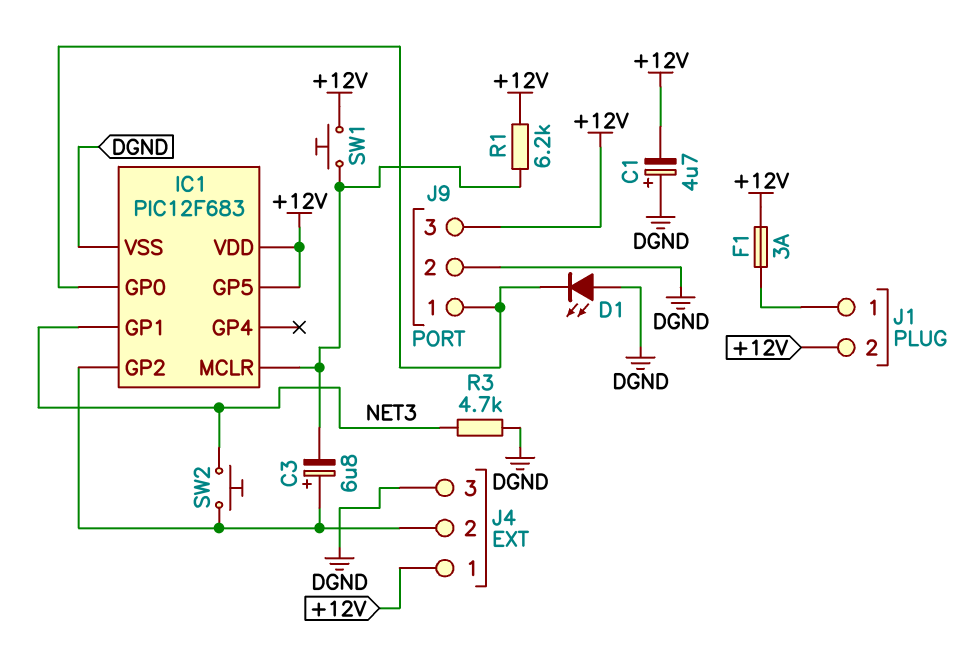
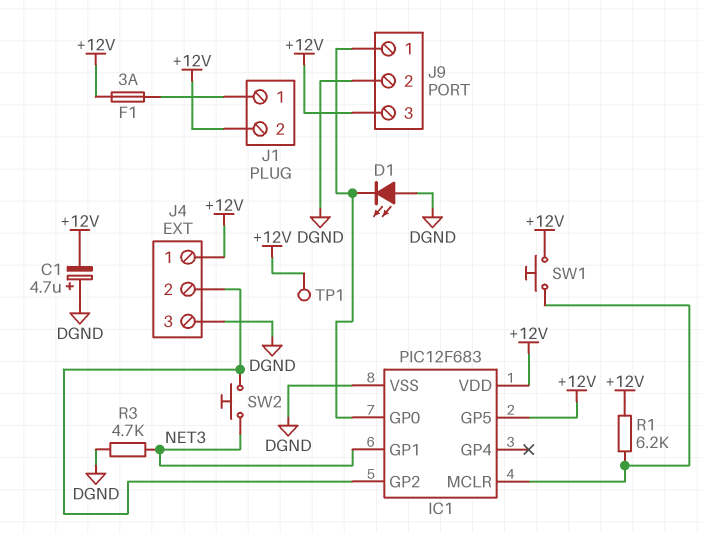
C3: 6.8uF (plus IC1/GP2, minus IC1/MCLR) -> none
TP1: none -> test point (+12V)

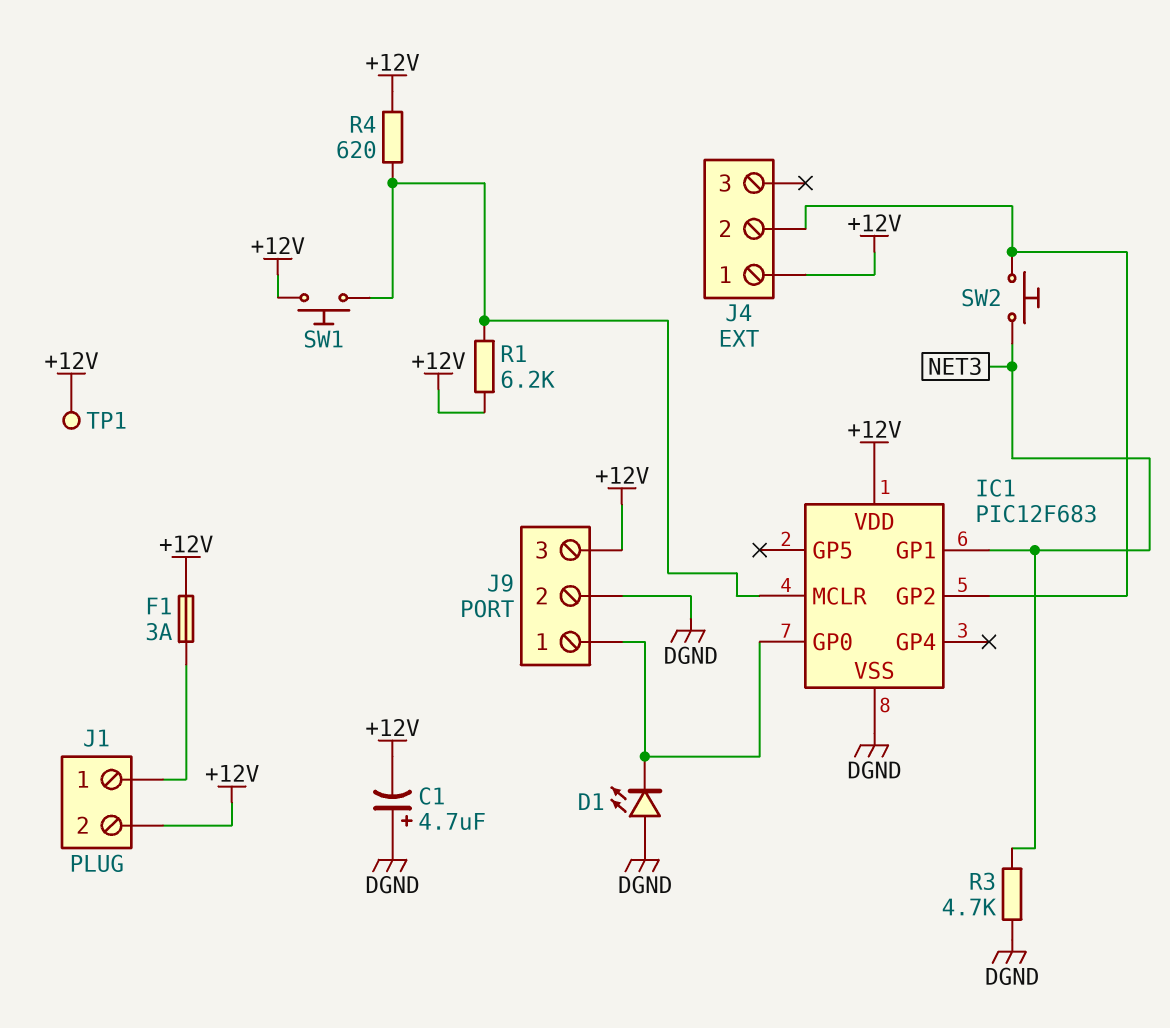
IC1 pin GP5: +12V -> none
J4 pin 3: DGND -> none
R4: none -> 620 (+12V, IC1/MCLR)

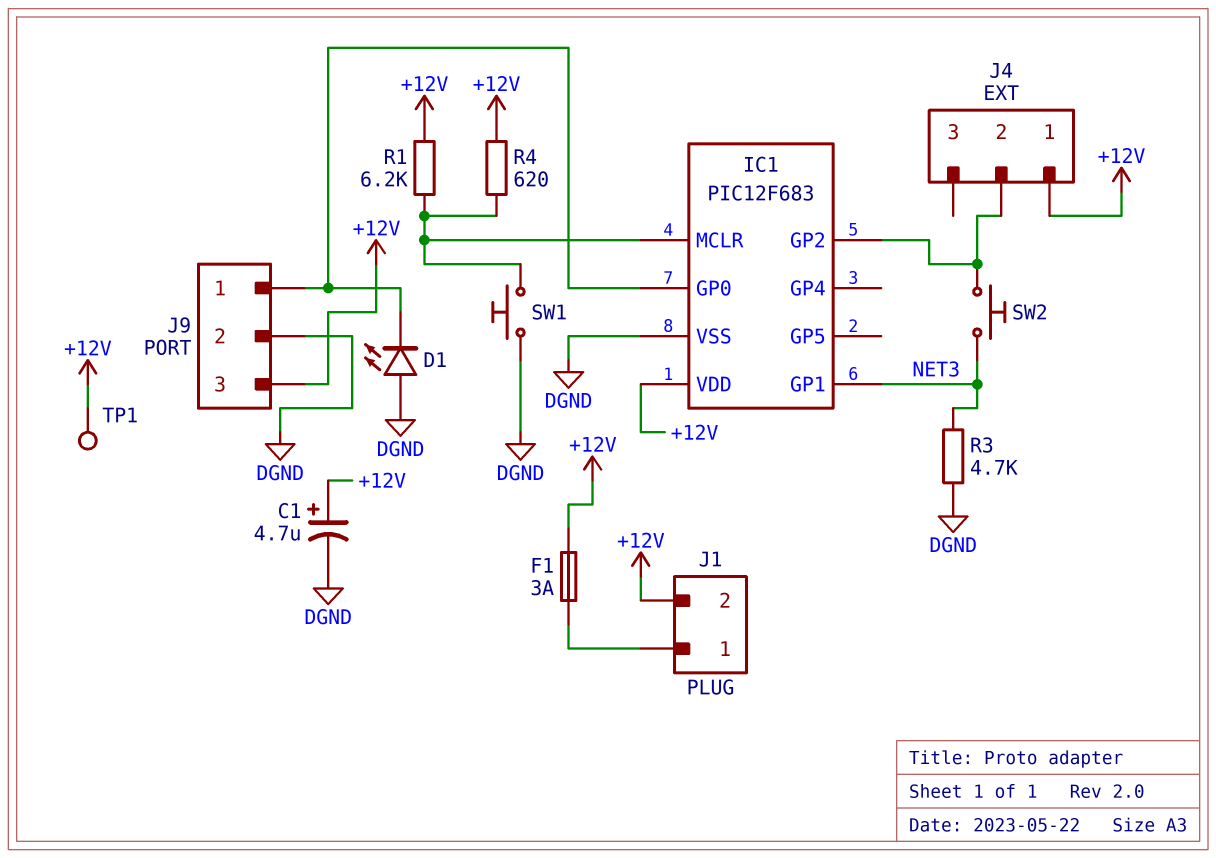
C1: 4.7uF (plus DGND, minus +12V) -> 4.7uF (plus +12V, minus DGND)
SW1: button (+12V, IC1/MCLR) -> button (DGND, IC1/MCLR)

